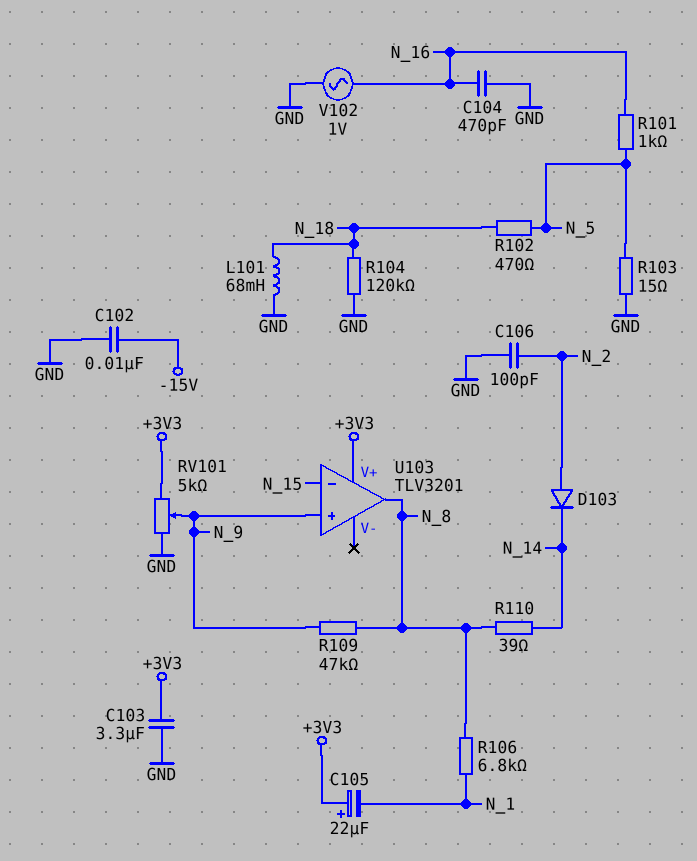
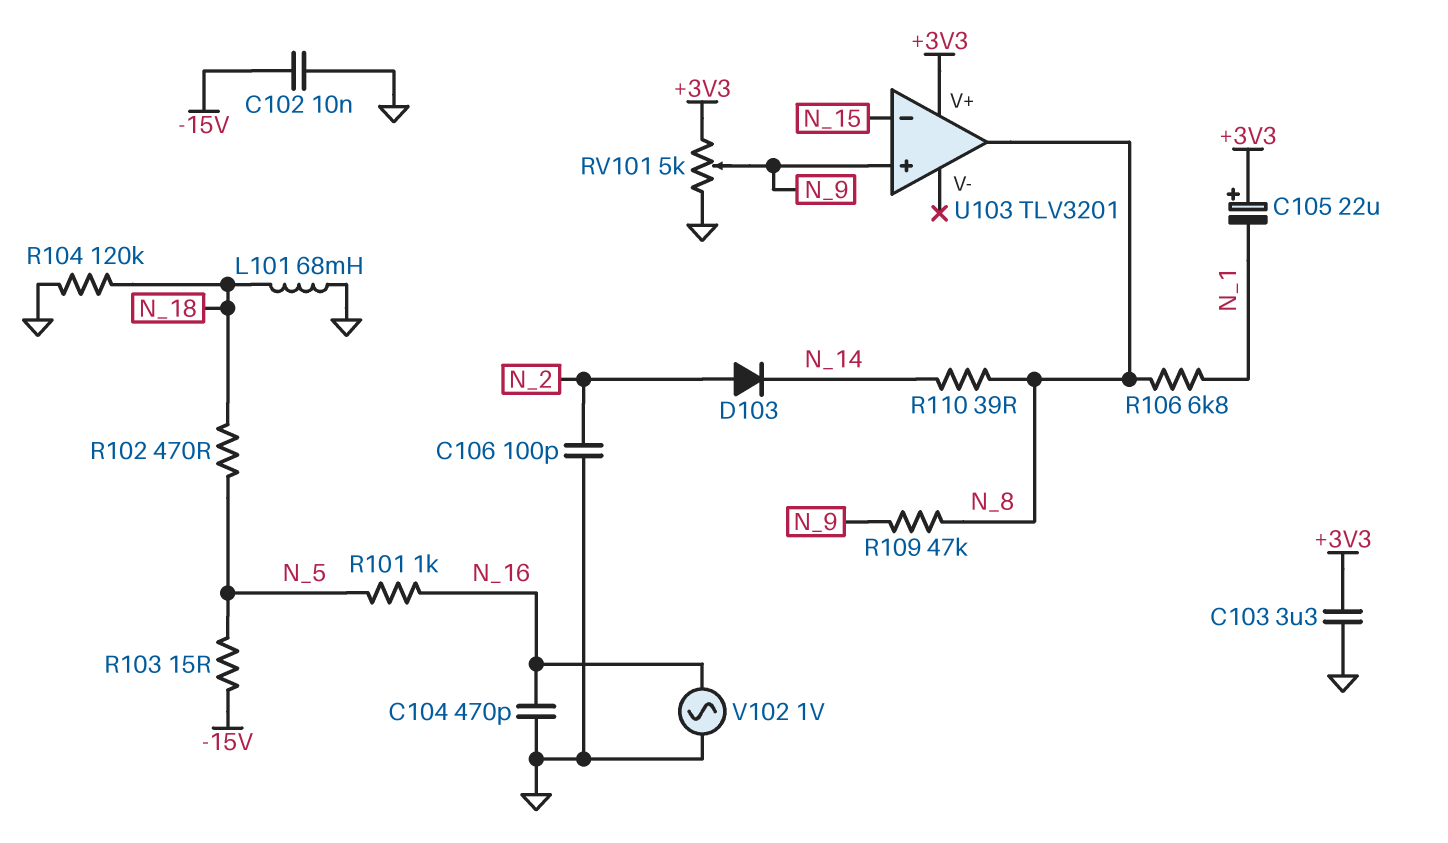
R103: 15 (GND, N_5) -> 15 (-15V, N_5)

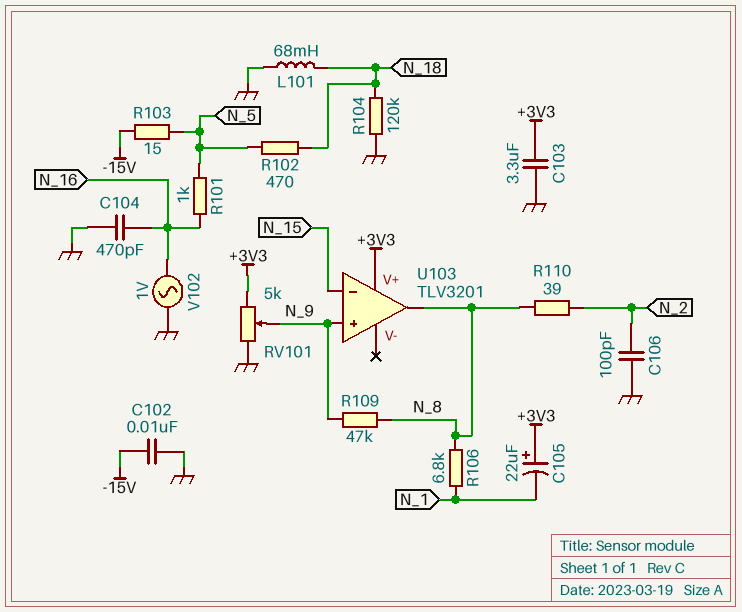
D103: diode (A N_2, K N_14) -> none
R110: 39 (N_8, N_14) -> 39 (N_2, N_8)

